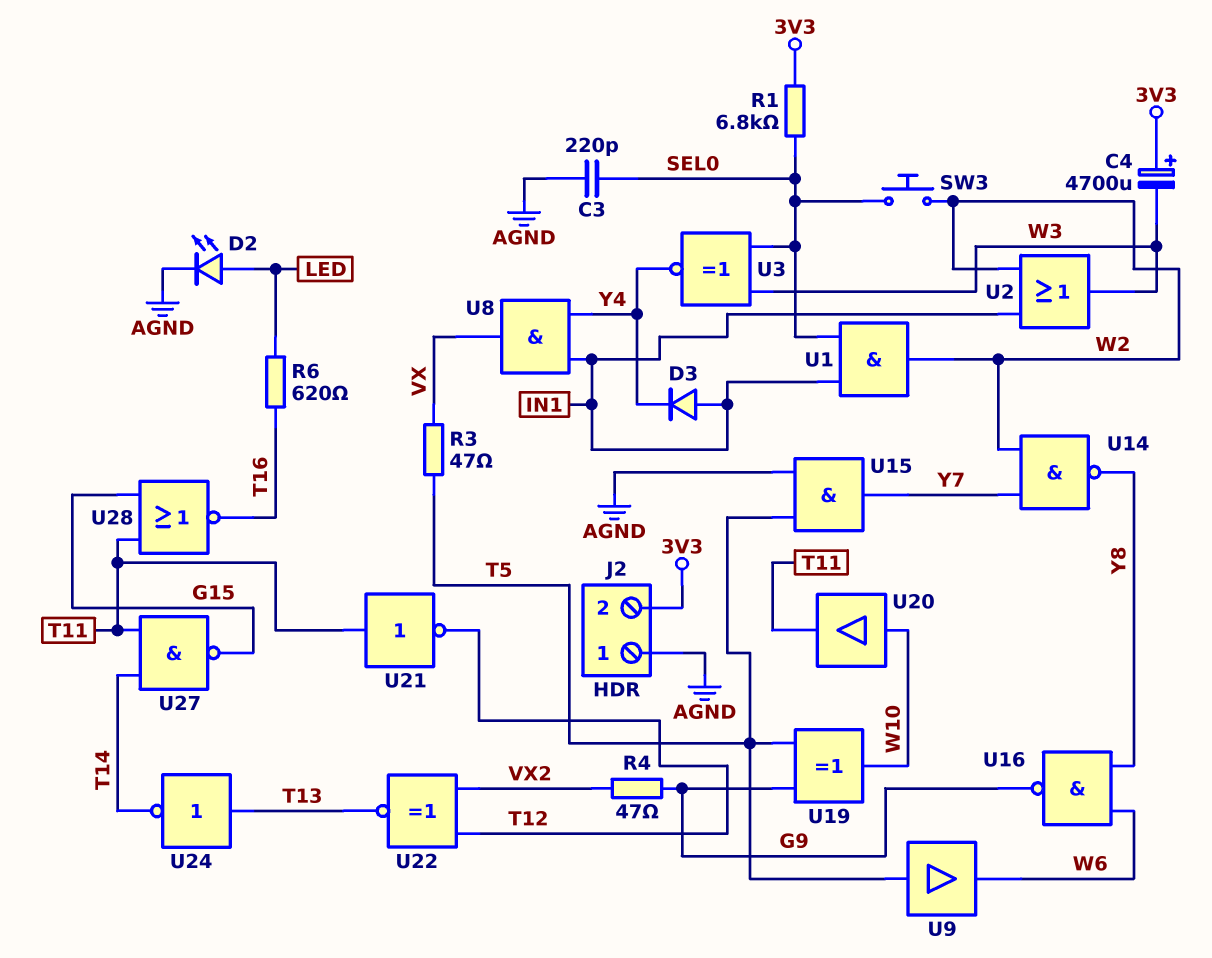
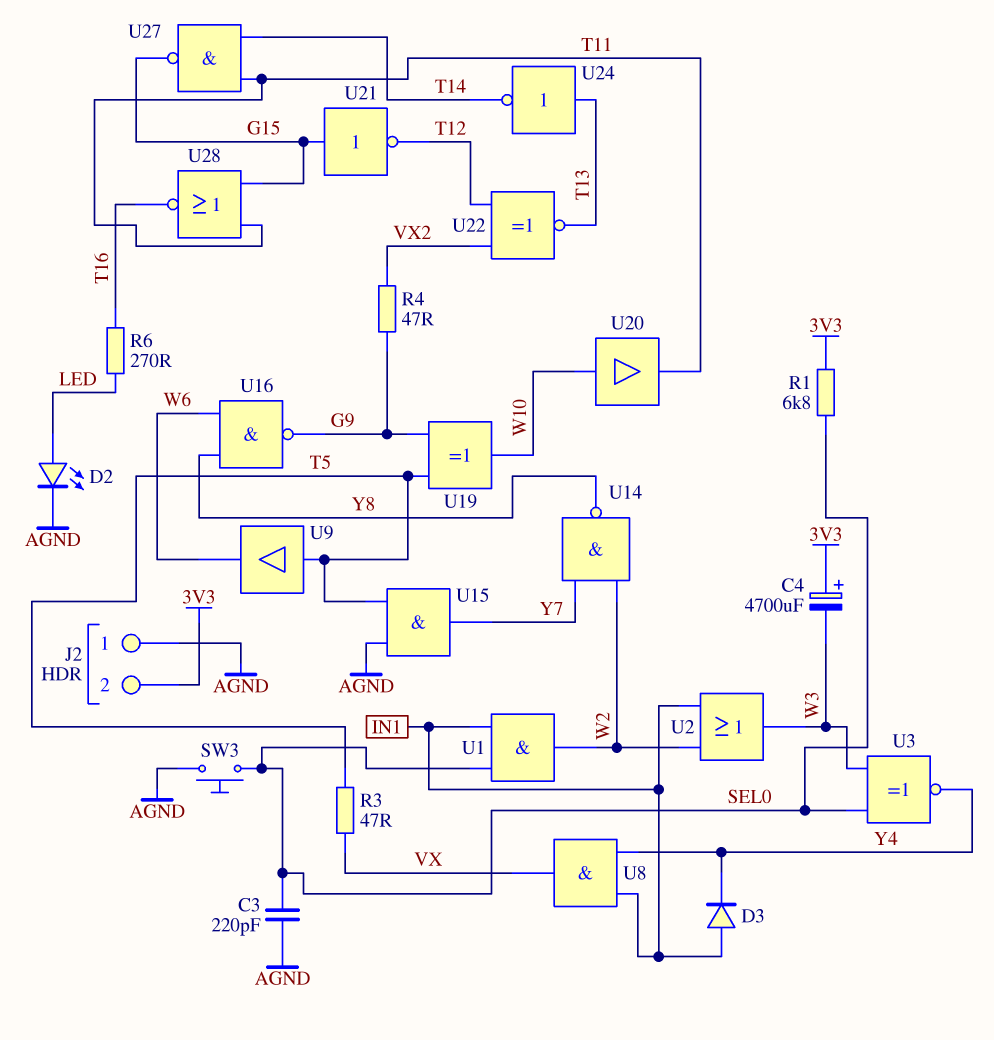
R6: 620 (LED, T16) -> 270 (LED, T16)
SW3: button (SEL0, W2) -> button (AGND, SEL0)
U21: NOT (in T11, out T12) -> NOT (in G15, out T12)

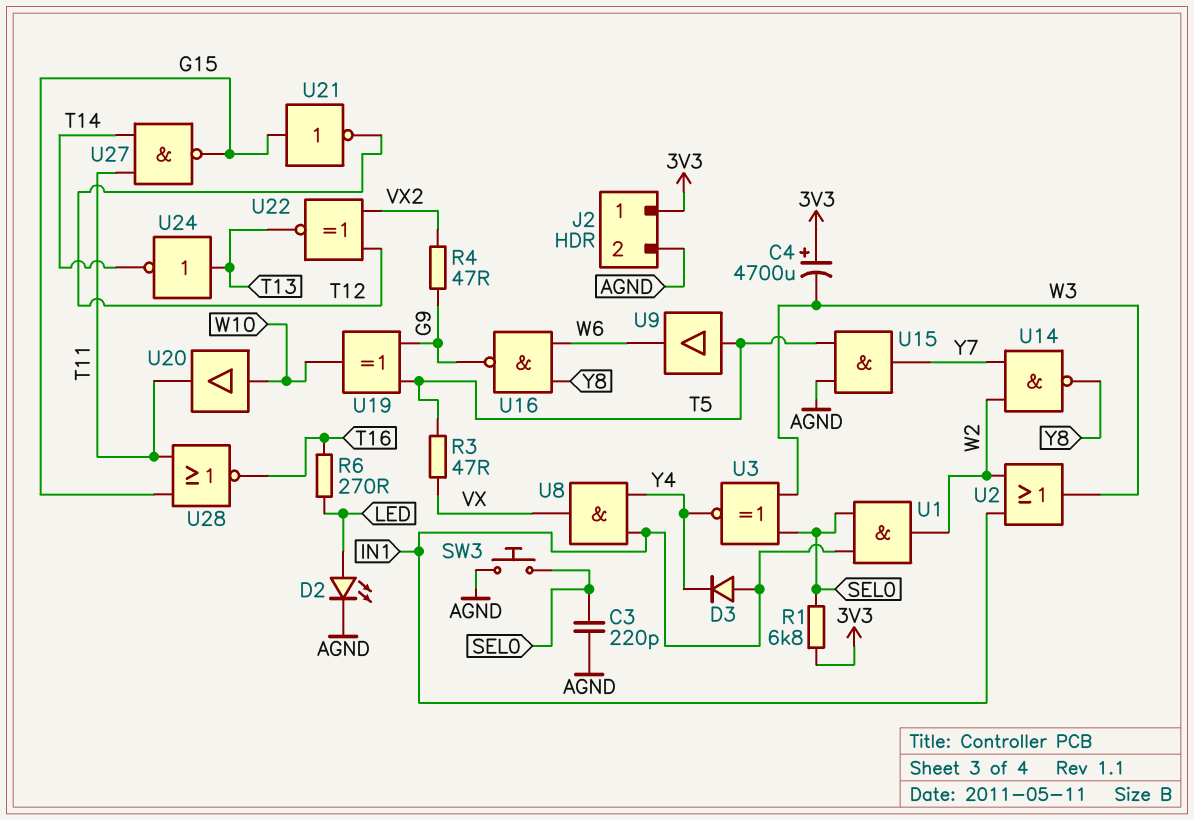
J2 pin 1: AGND -> 3V3
J2 pin 2: 3V3 -> AGND

